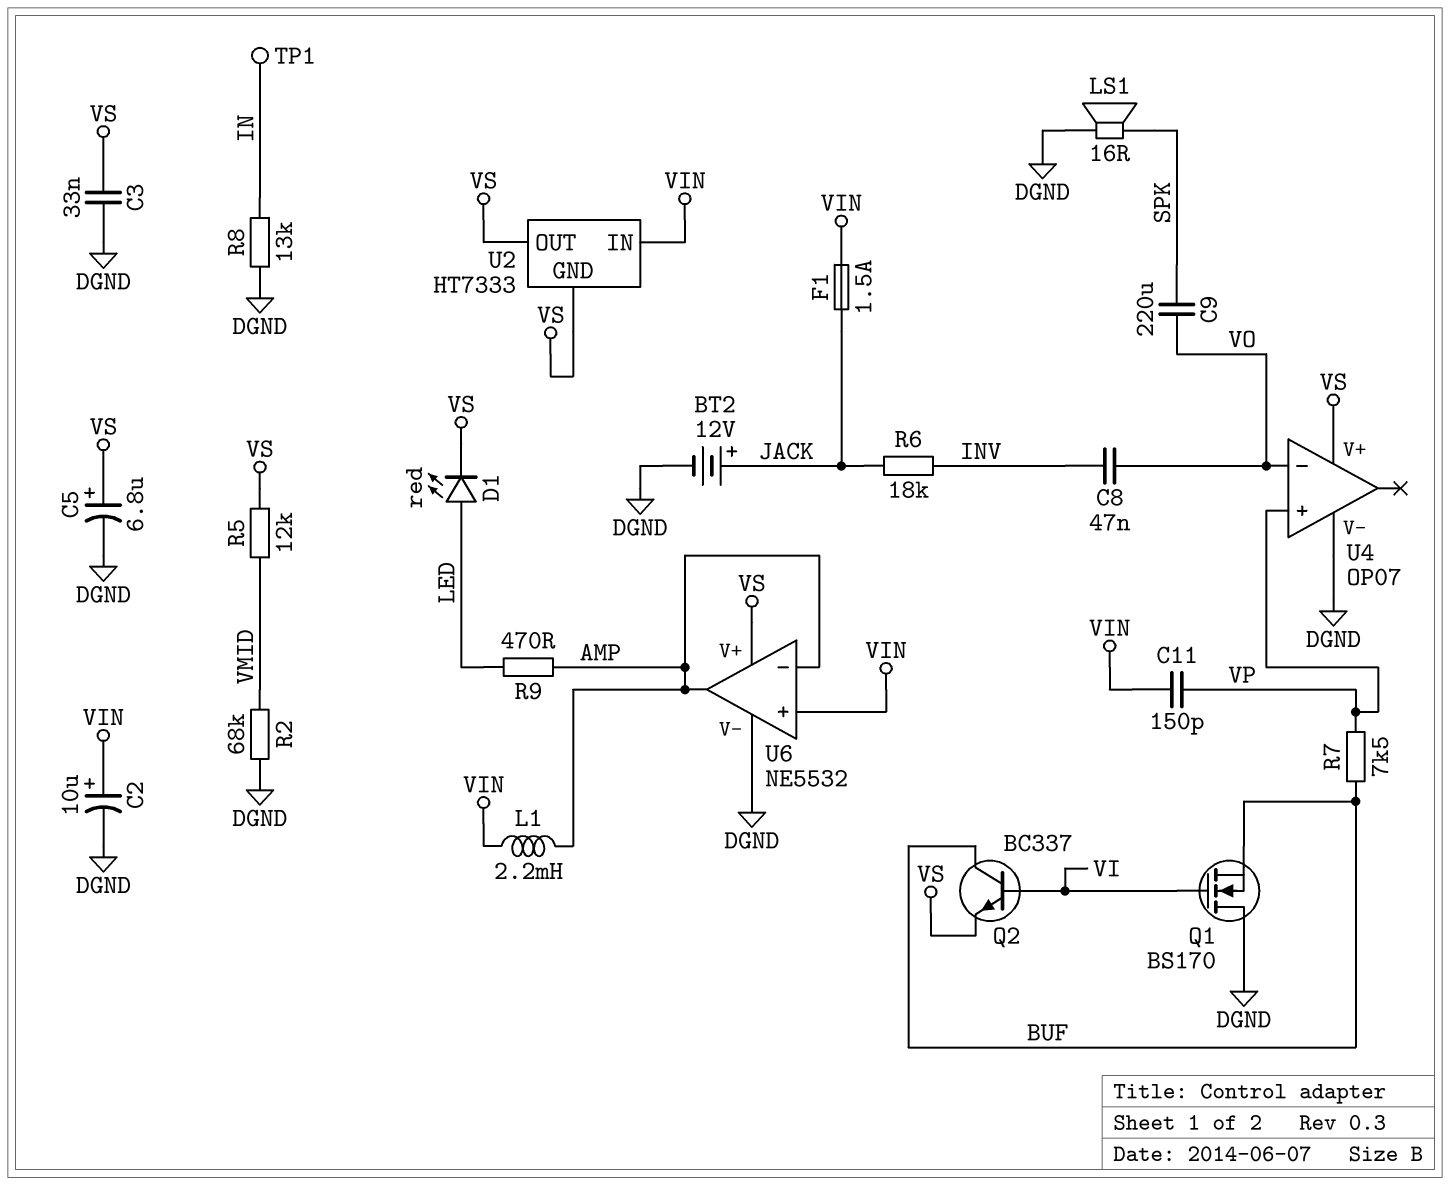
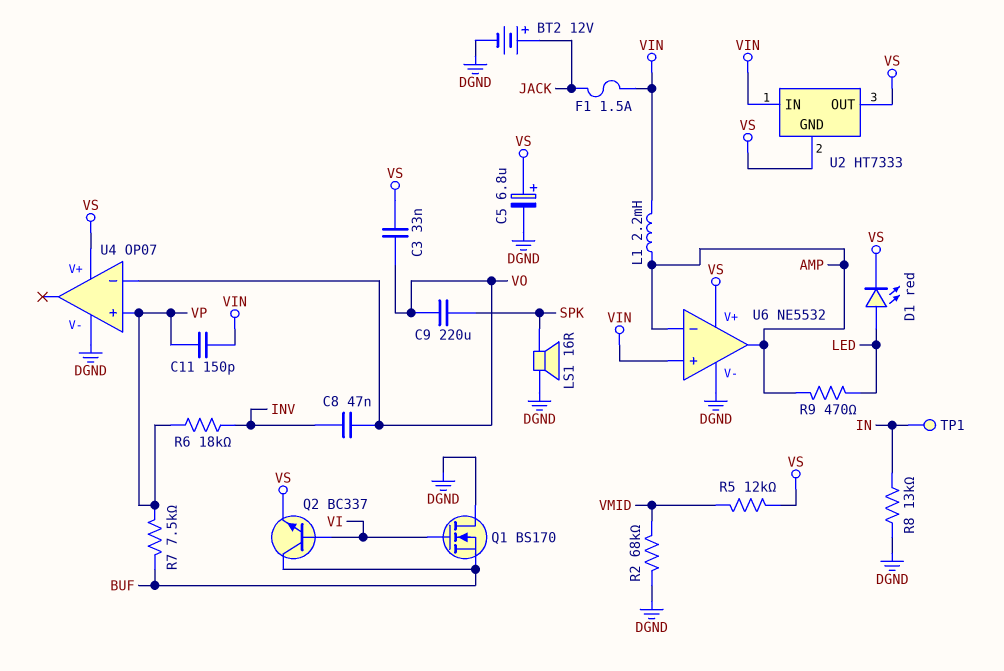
C2: 10uF (plus VIN, minus DGND) -> none
C3: 33nF (DGND, VS) -> 33nF (VO, VS)
R6: 18k (INV, JACK) -> 18k (INV, VP)

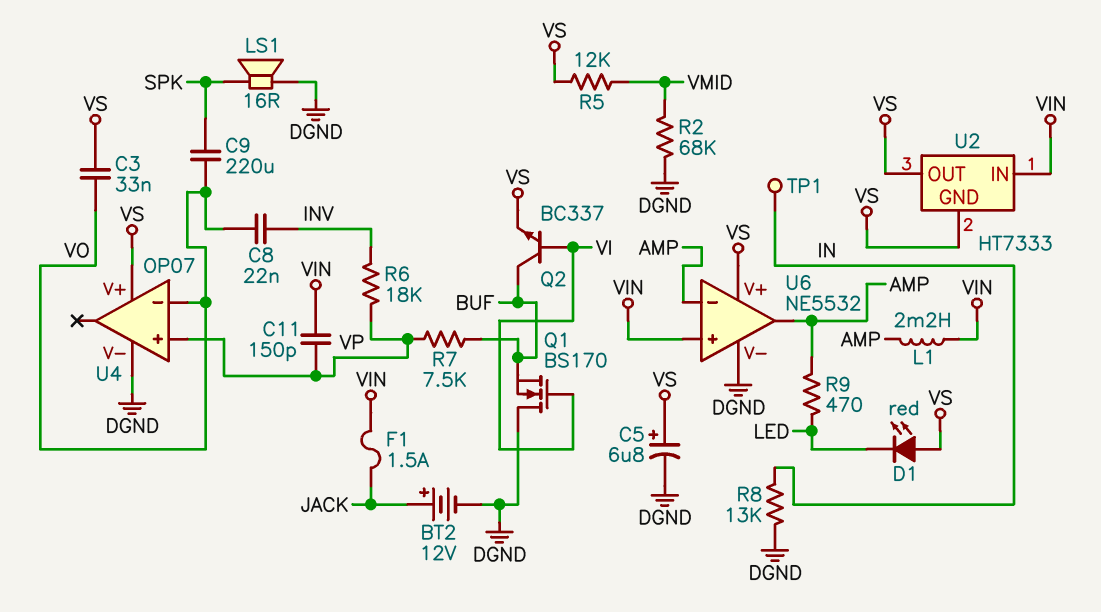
C8: 47nF (INV, VO) -> 22nF (INV, VO)
D1: LED red (A LED, K VS) -> LED red (A VS, K LED)

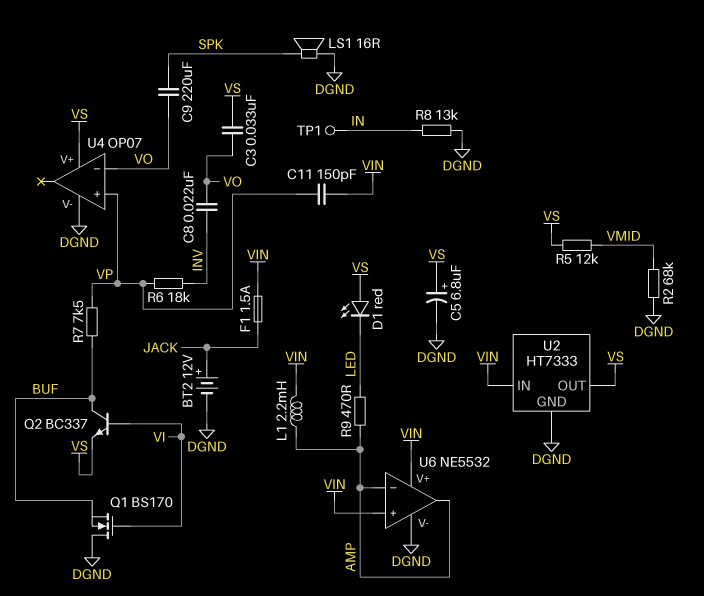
U2 pin GND: VS -> DGND
U6 pin V+: VS -> VIN

